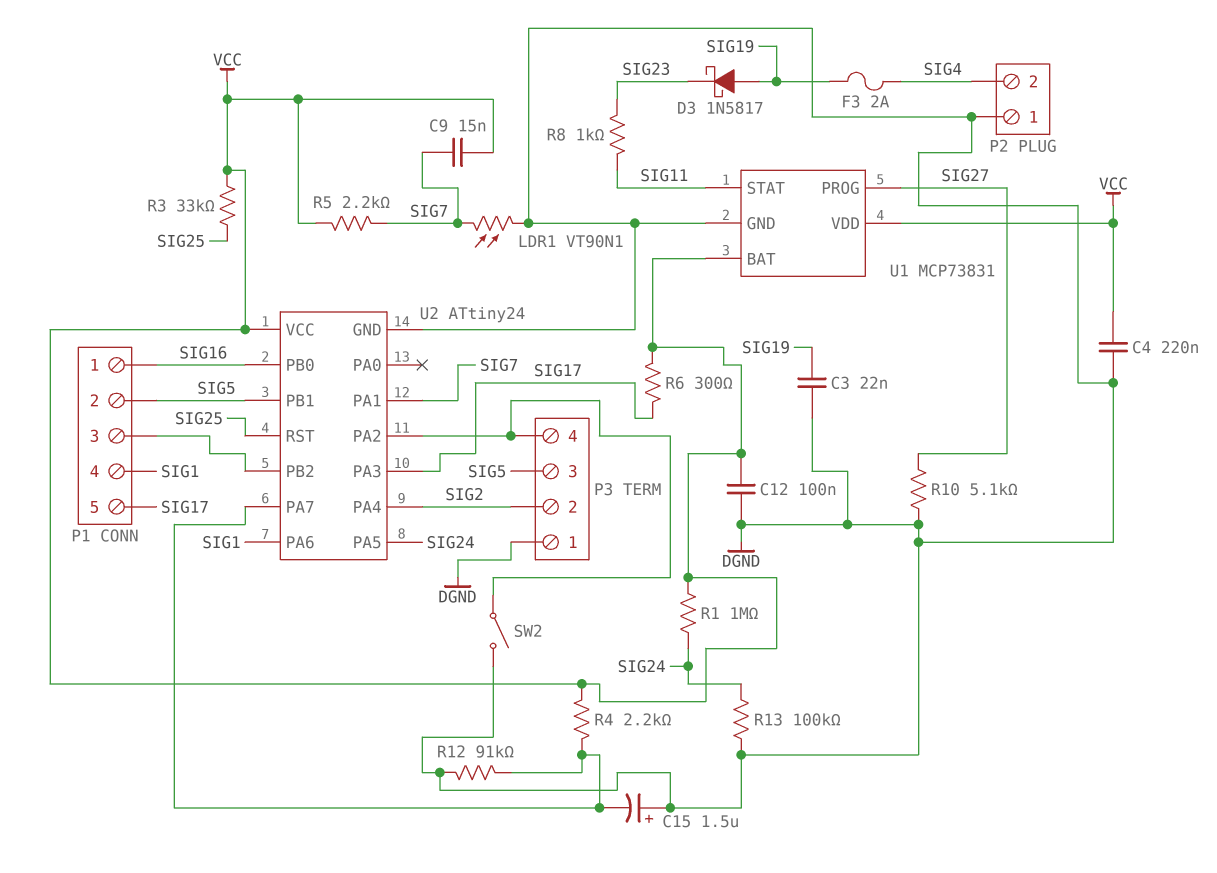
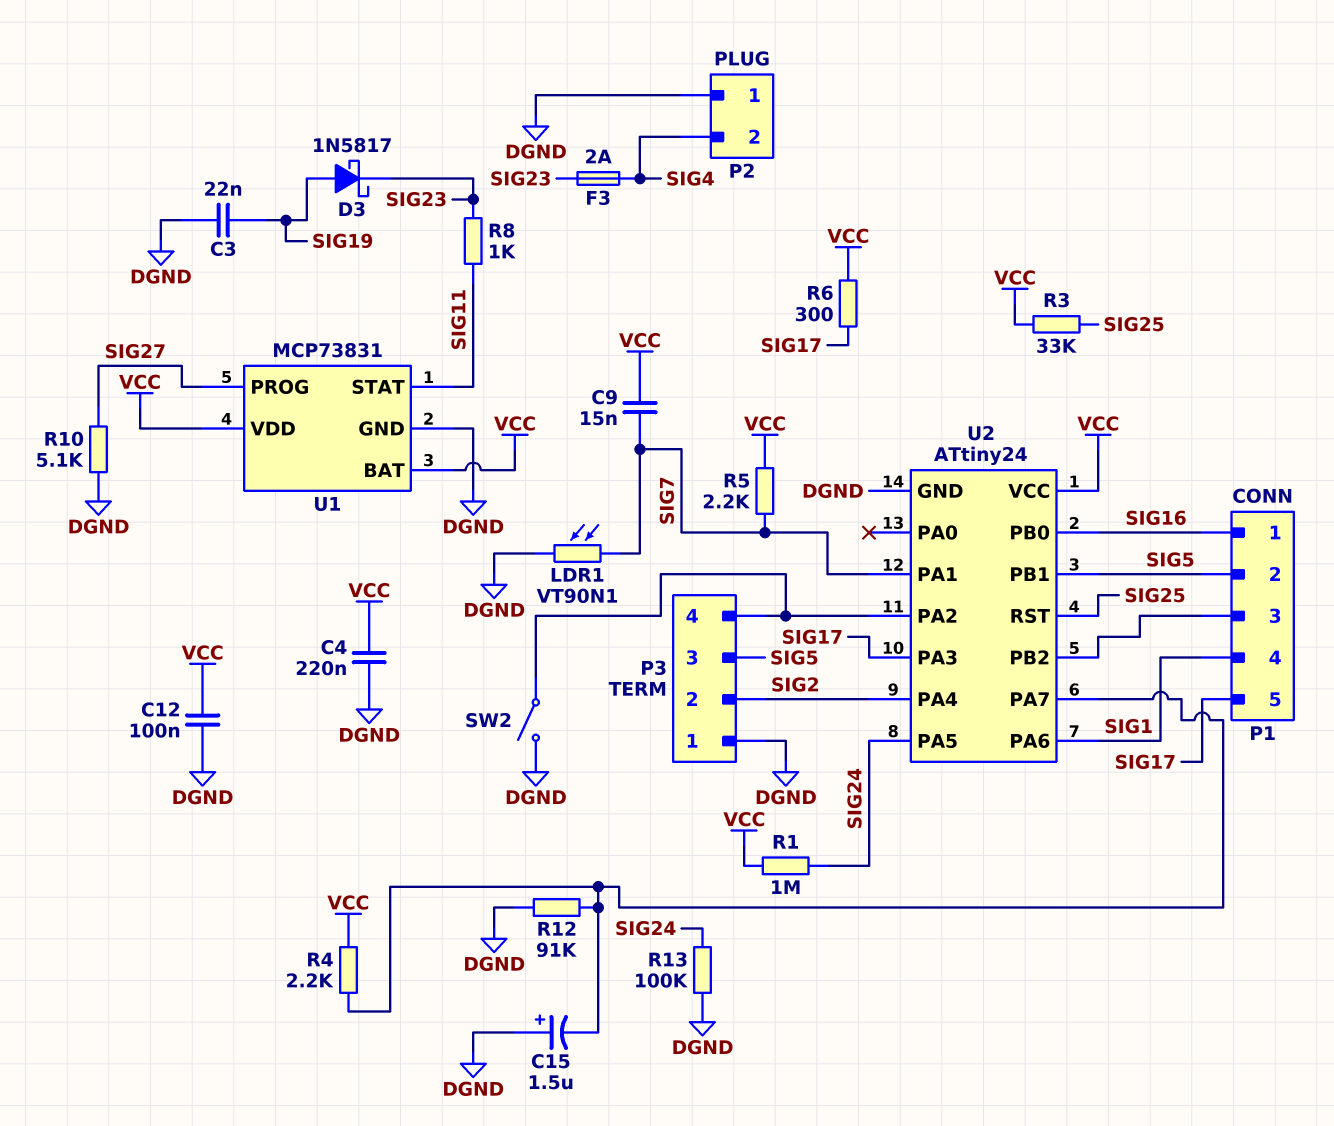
F3: 2A (SIG4, SIG19) -> 2A (SIG4, SIG23)

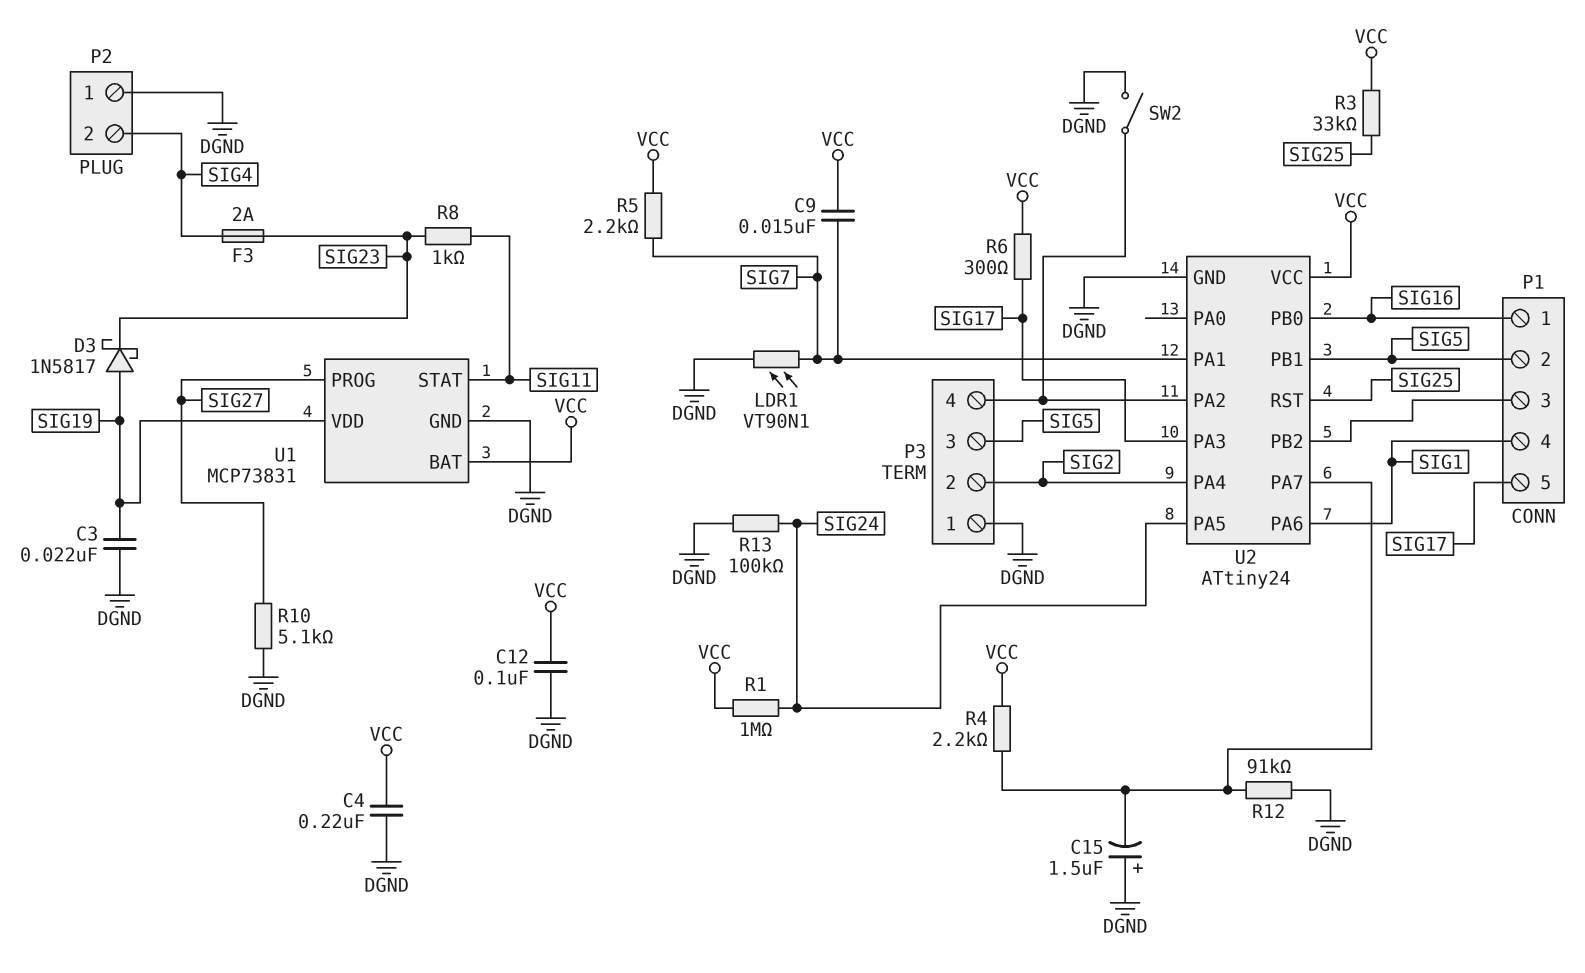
U1 pin VDD: VCC -> SIG19

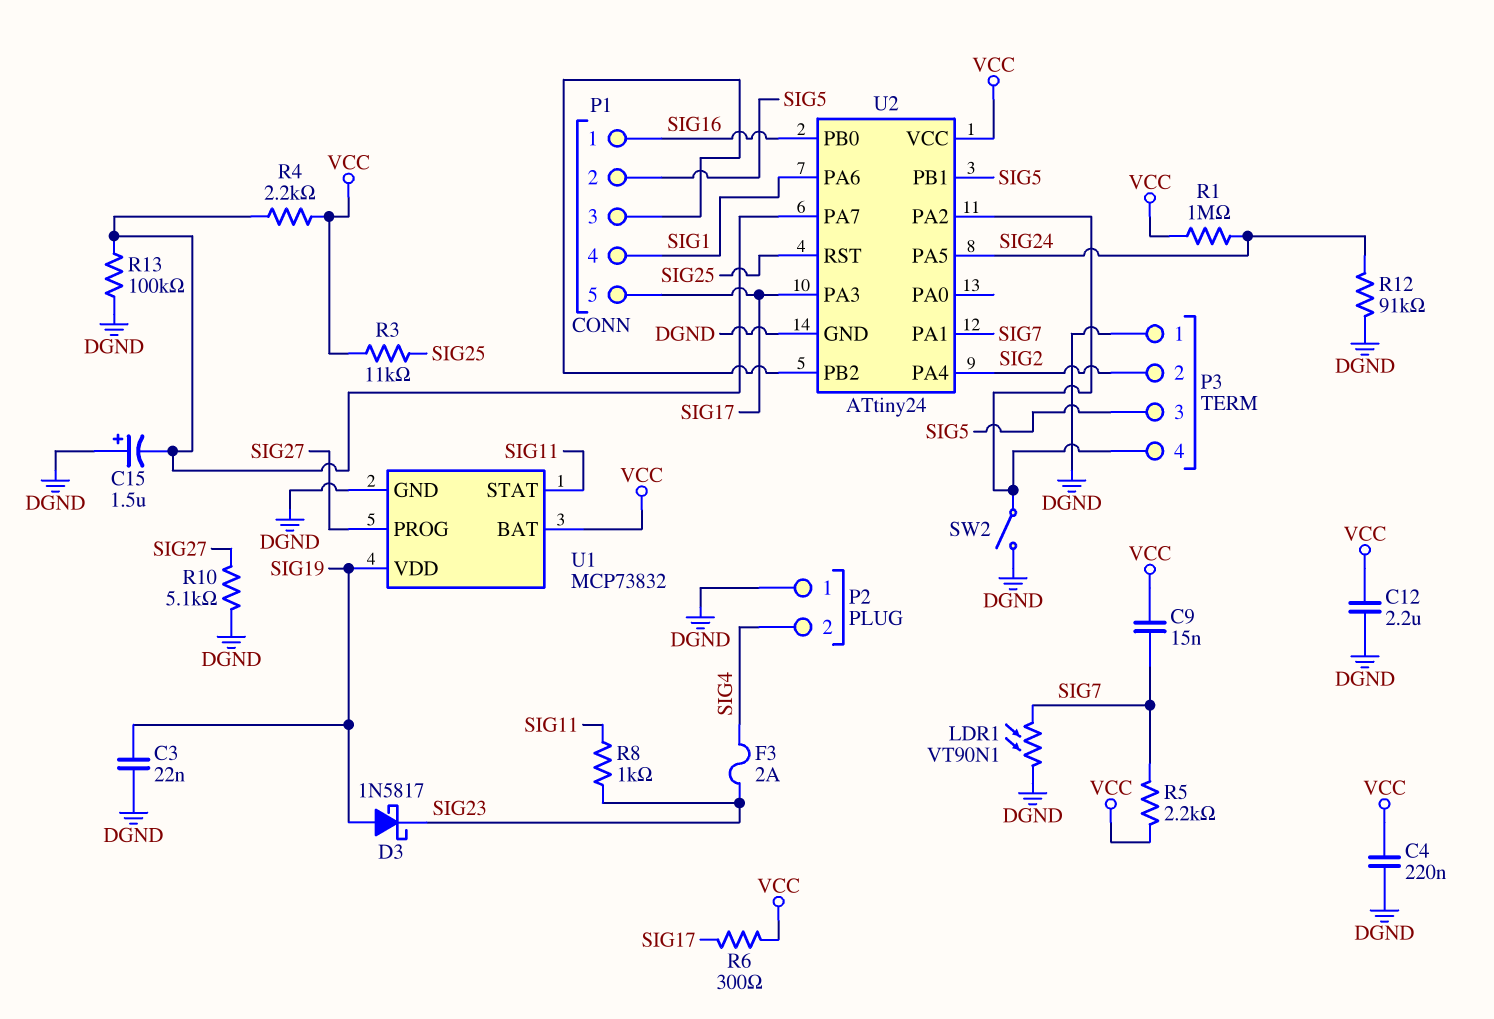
C12: 100nF (DGND, VCC) -> 2.2uF (DGND, VCC)
R3: 33k (SIG25, VCC) -> 11k (SIG25, VCC)
R12: 91k (DGND, U2/PA7) -> 91k (DGND, SIG24)
R13: 100k (DGND, SIG24) -> 100k (DGND, U2/PA7)
U1: MCP73831 -> MCP73832

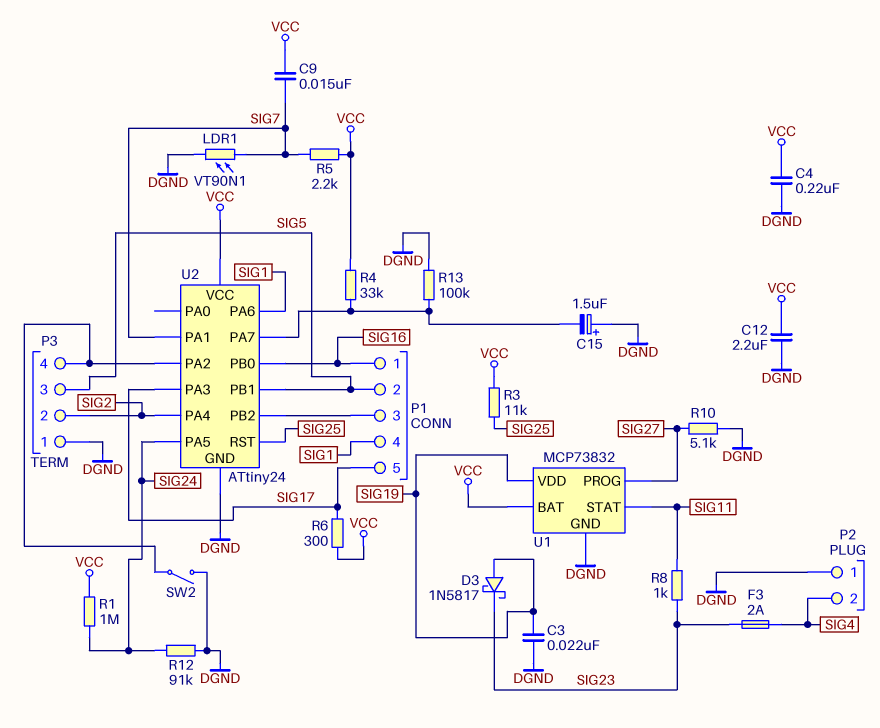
R4: 2.2k (U2/PA7, VCC) -> 33k (U2/PA7, VCC)

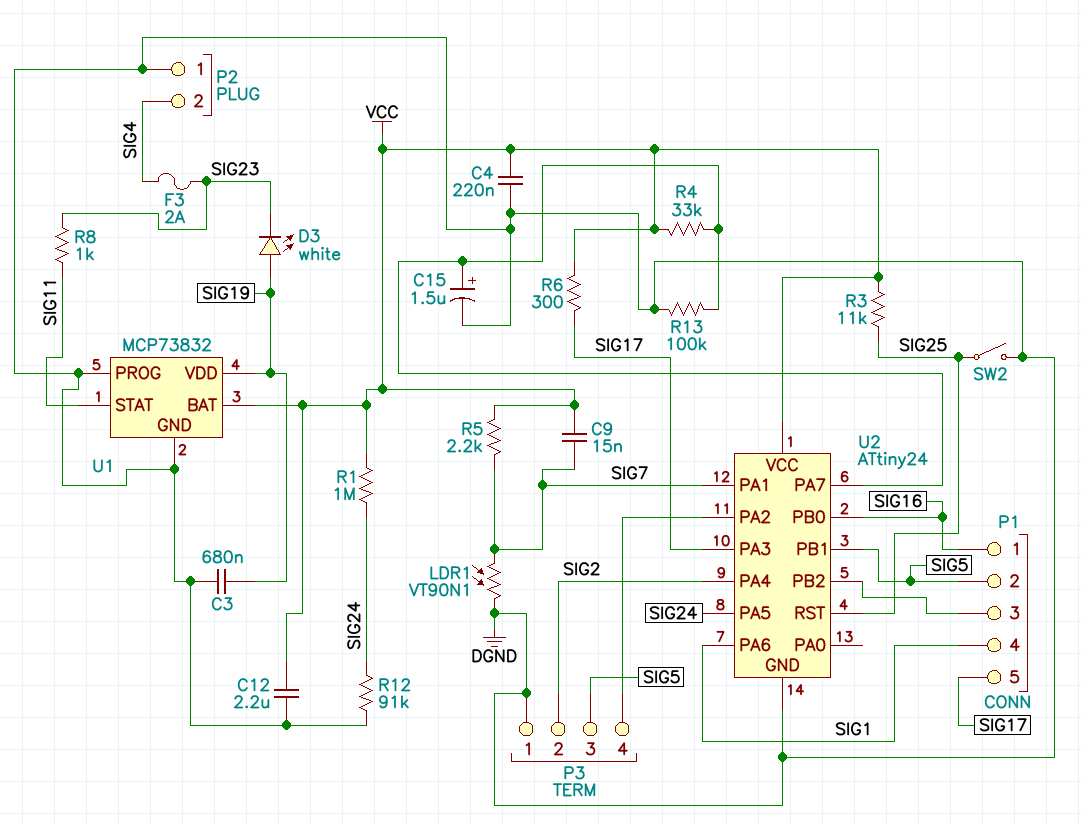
C3: 22nF (DGND, SIG19) -> 680nF (DGND, SIG19)
C15: 1.5uF (plus DGND, minus U2/PA7) -> 1.5uF (plus U2/PA7, minus DGND)
D3: schottky 1N5817 (A SIG19, K SIG23) -> LED white (A SIG19, K SIG23)
R10: 5.1k (DGND, SIG27) -> none
SW2: switch (DGND, P3/4) -> switch (DGND, SIG25)
U1 pin PROG: SIG27 -> DGND

